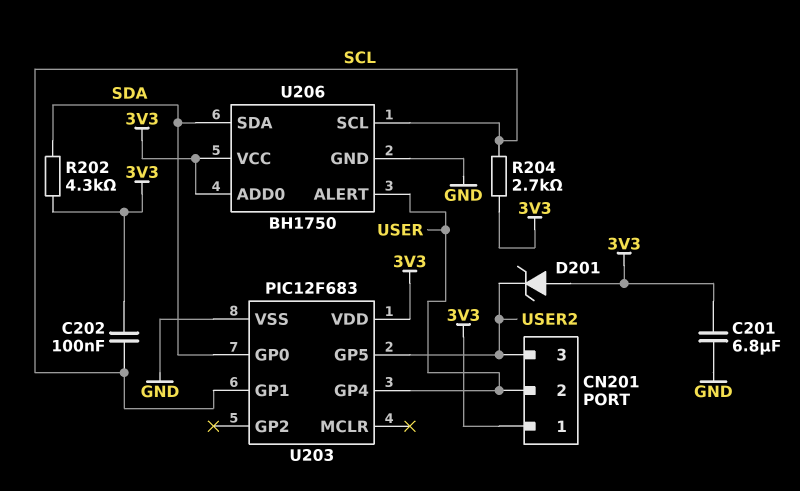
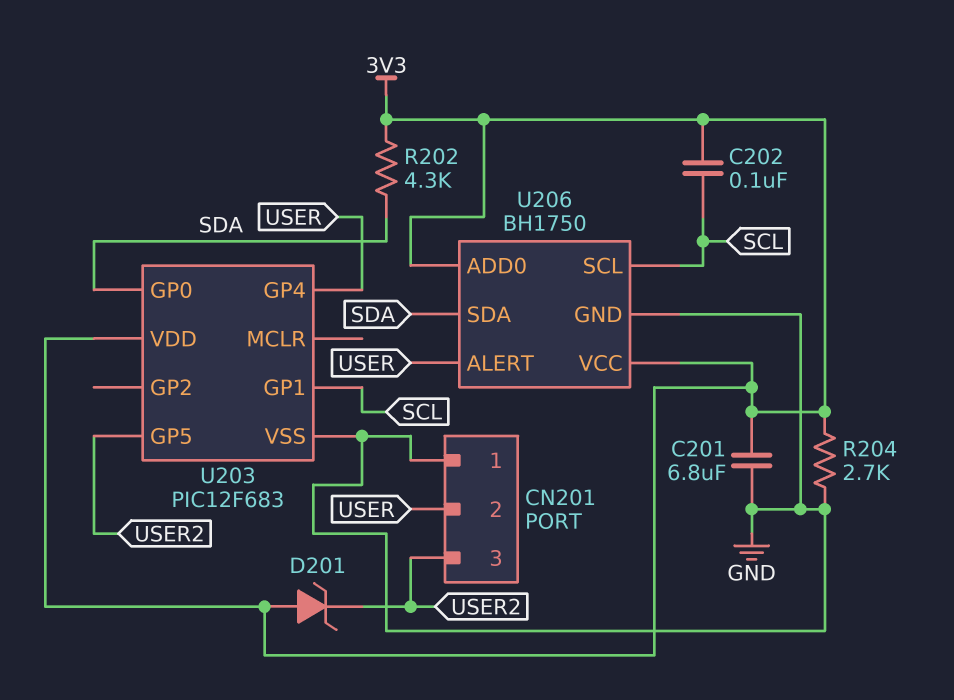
CN201 pin 1: 3V3 -> GND
R204: 2.7k (3V3, SCL) -> 2.7k (3V3, GND)

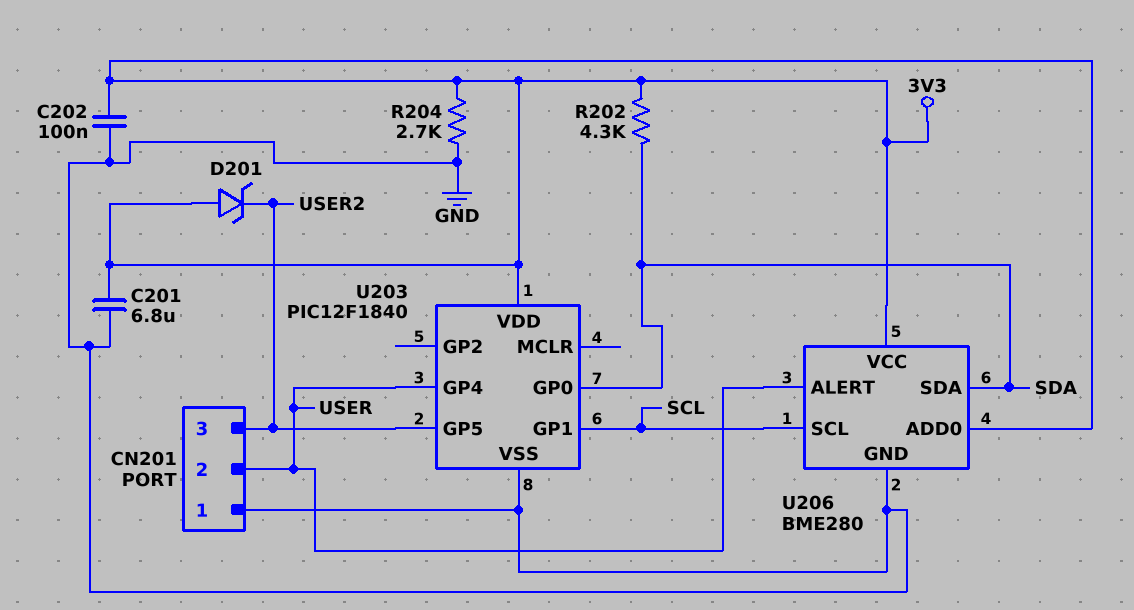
C202: 100nF (3V3, SCL) -> 100nF (3V3, GND)
U203: PIC12F683 -> PIC12F1840
U206: BH1750 -> BME280

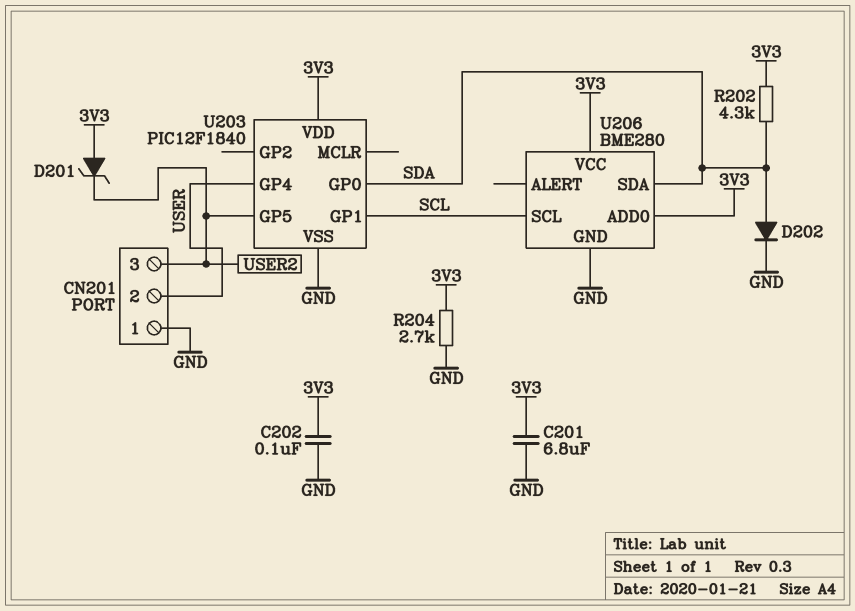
D202: none -> diode (A SDA, K GND)
U206 pin ALERT: USER -> none

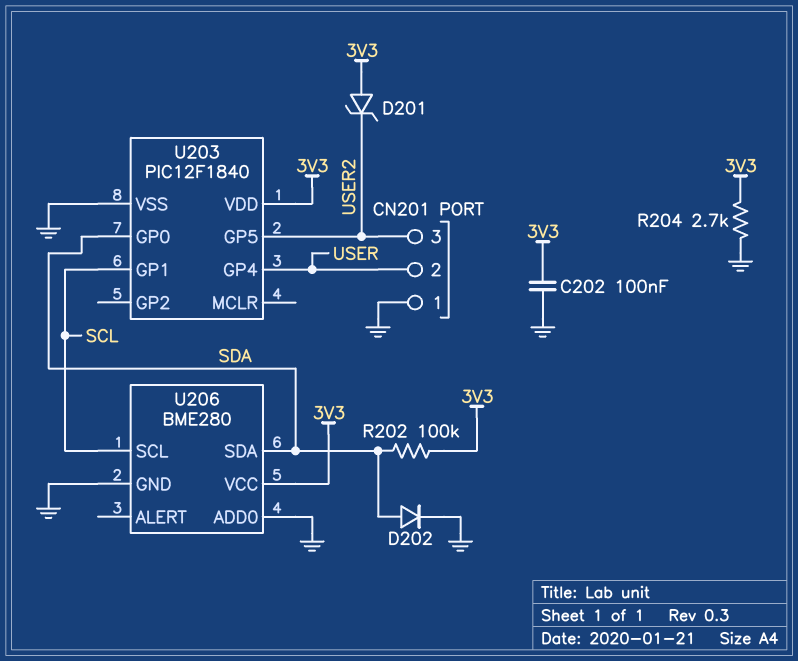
C201: 6.8uF (3V3, GND) -> none
R202: 4.3k (3V3, SDA) -> 100k (3V3, SDA)
U206 pin ADD0: 3V3 -> GND

